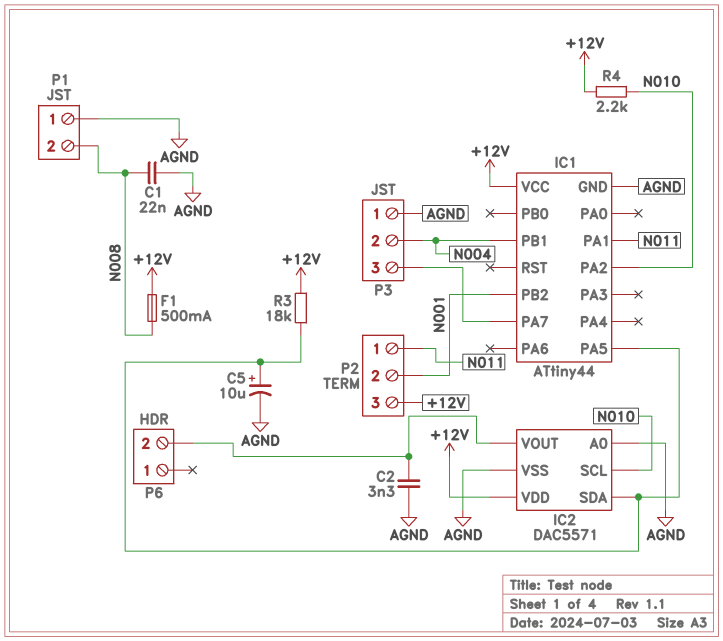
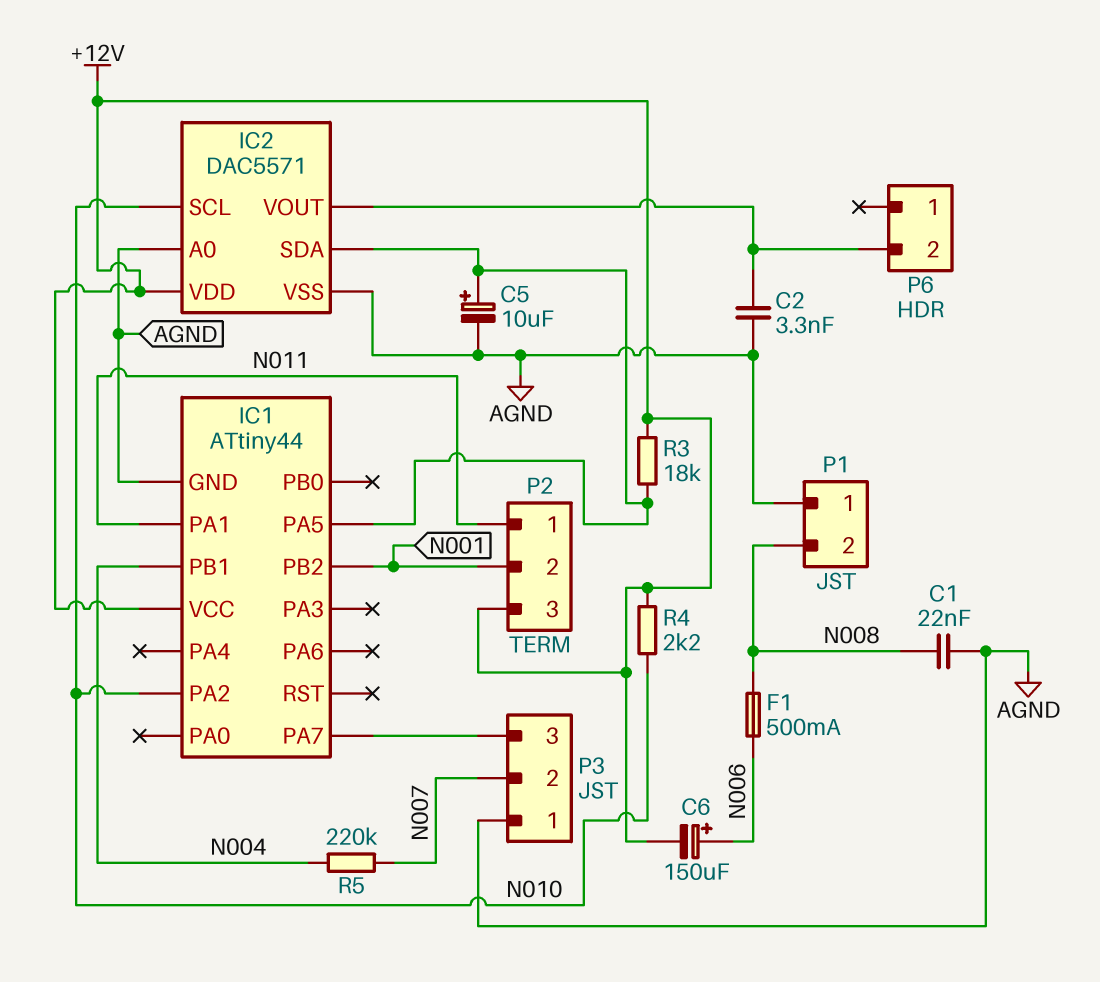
C6: none -> 150uF (plus N006, minus +12V)
F1: 500mA (+12V, N008) -> 500mA (N006, N008)
P3 pin 2: N004 -> N007
R5: none -> 220k (N004, N007)

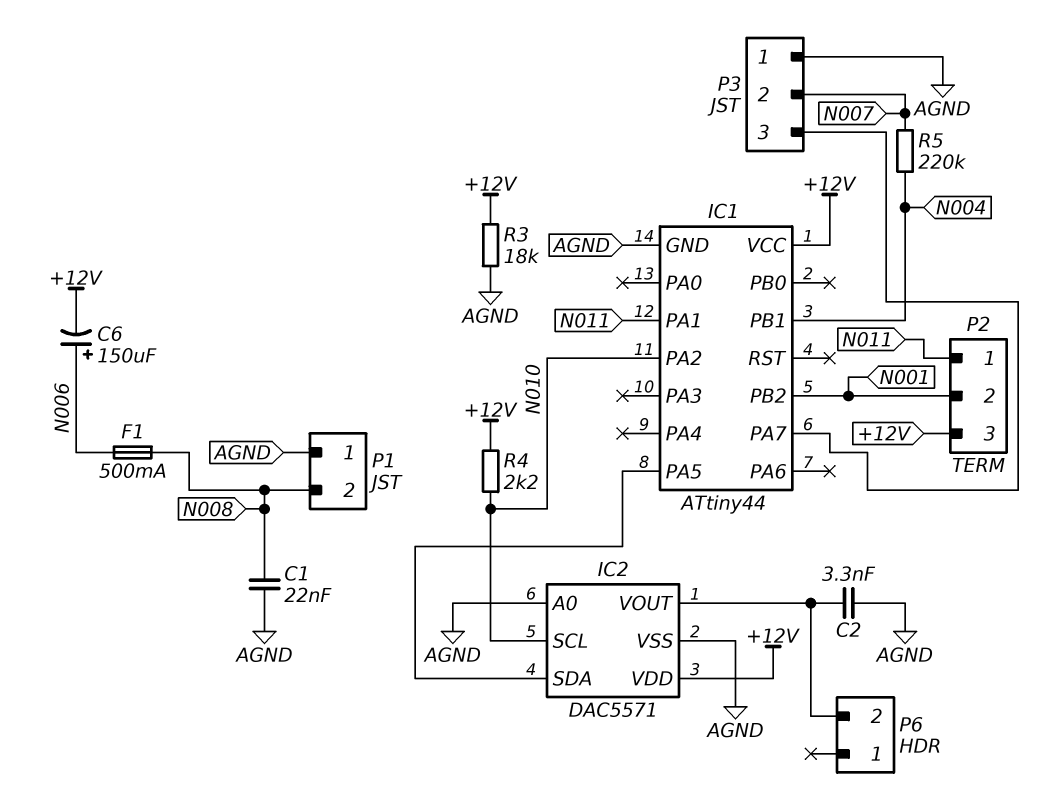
C5: 10uF (plus IC1/PA5, minus AGND) -> none
R3: 18k (+12V, IC1/PA5) -> 18k (+12V, AGND)

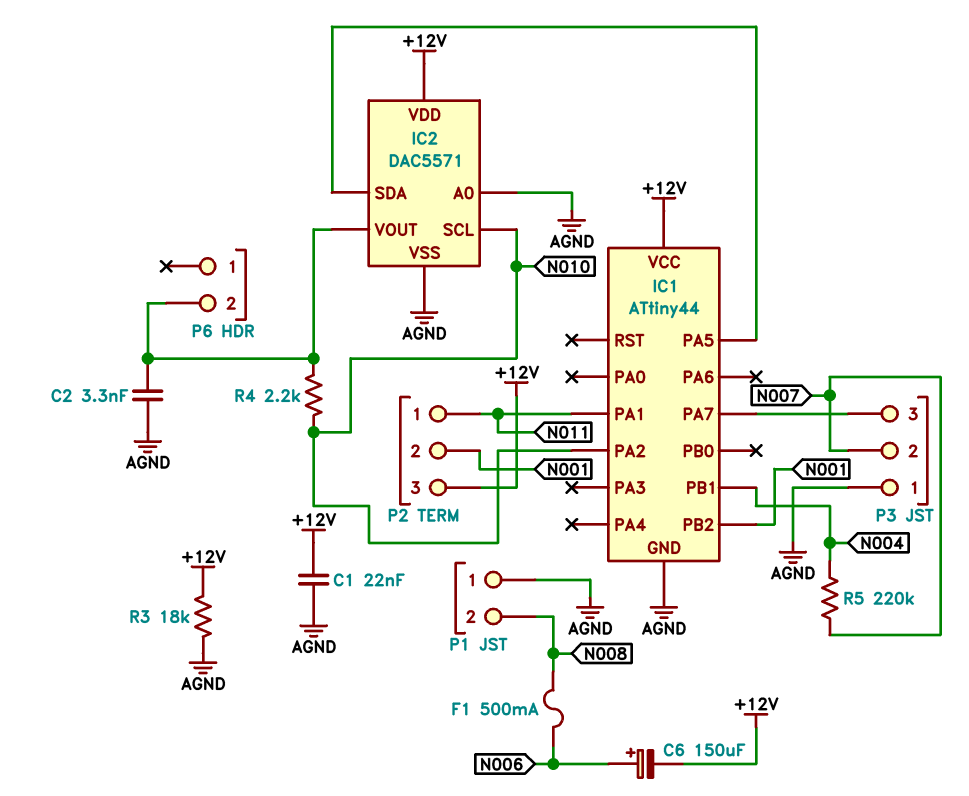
C1: 22nF (AGND, N008) -> 22nF (+12V, AGND)
R4: 2.2k (+12V, N010) -> 2.2k (IC2/VOUT, N010)

